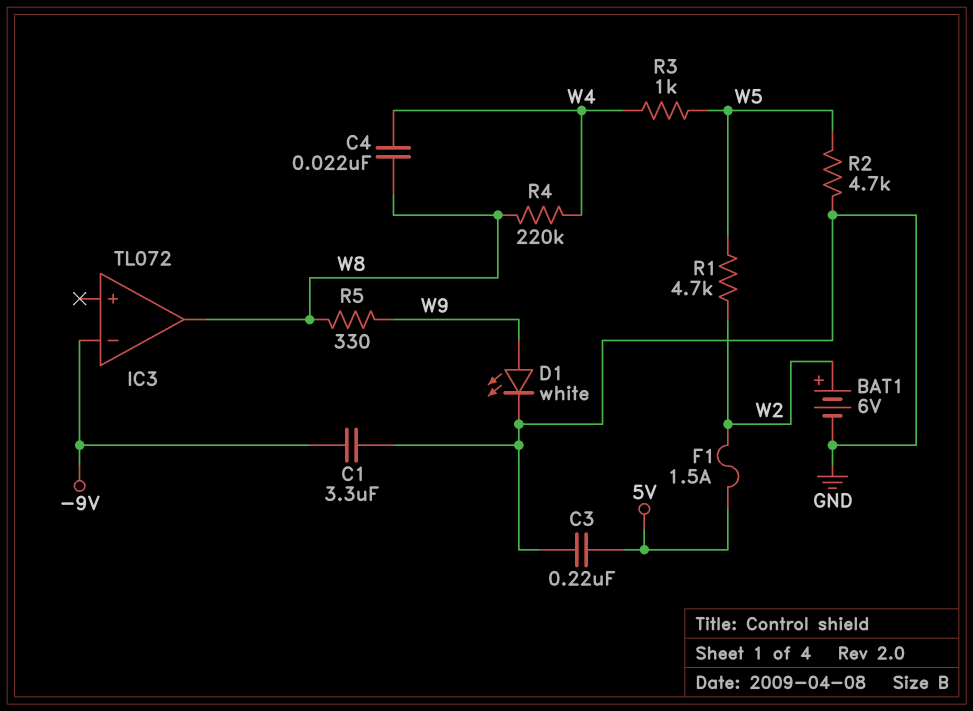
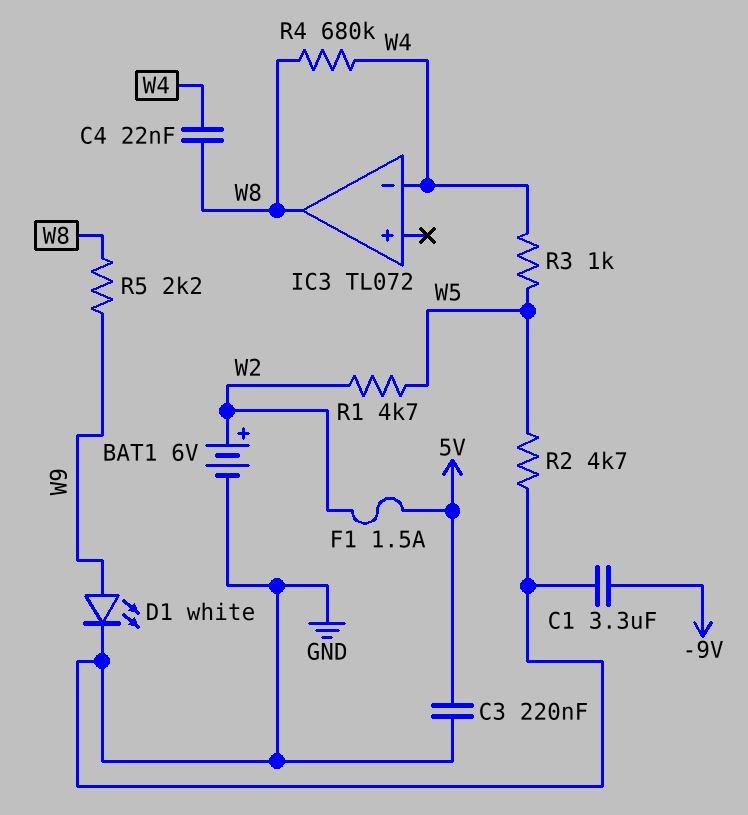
IC3 pin in-: -9V -> W4
R4: 220k (W4, W8) -> 680k (W4, W8)
R5: 330 (W8, W9) -> 2.2k (W8, W9)

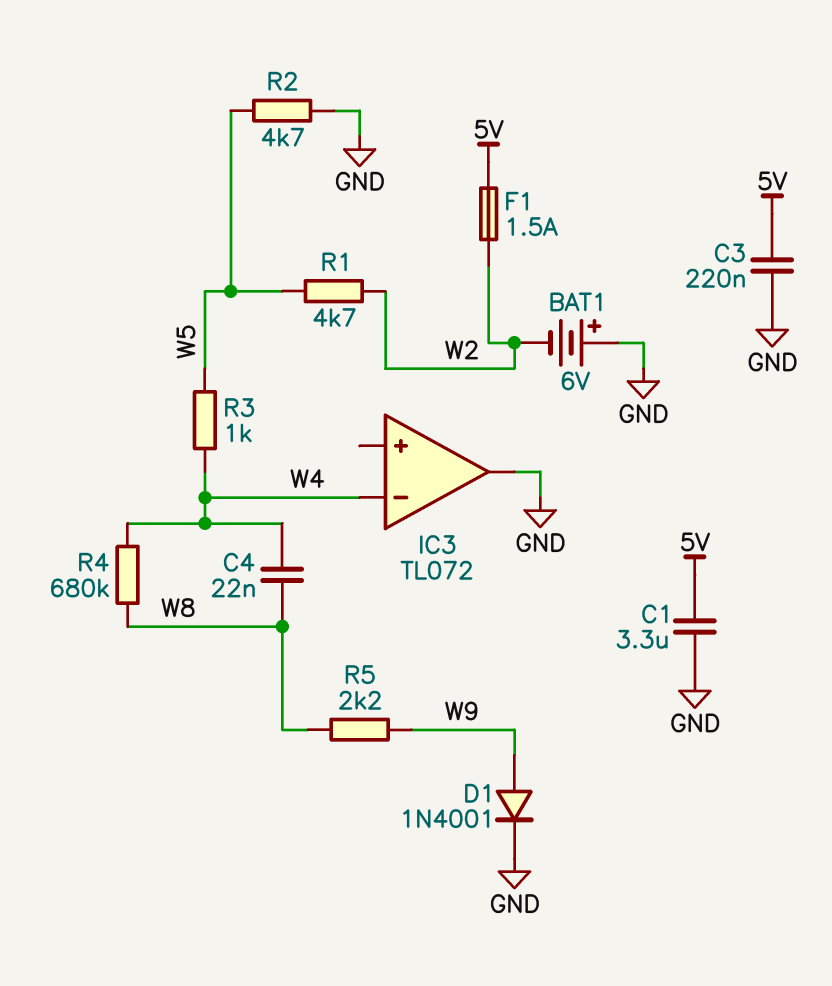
BAT1: 6V (plus W2, minus GND) -> 6V (plus GND, minus W2)
C1: 3.3uF (-9V, GND) -> 3.3uF (5V, GND)
D1: LED white (A W9, K GND) -> diode 1N4001 (A W9, K GND)
IC3 pin out: W8 -> GND

